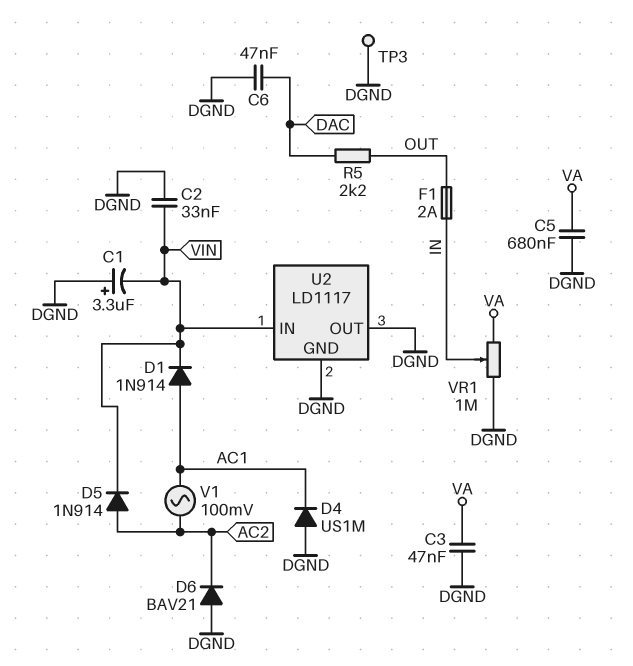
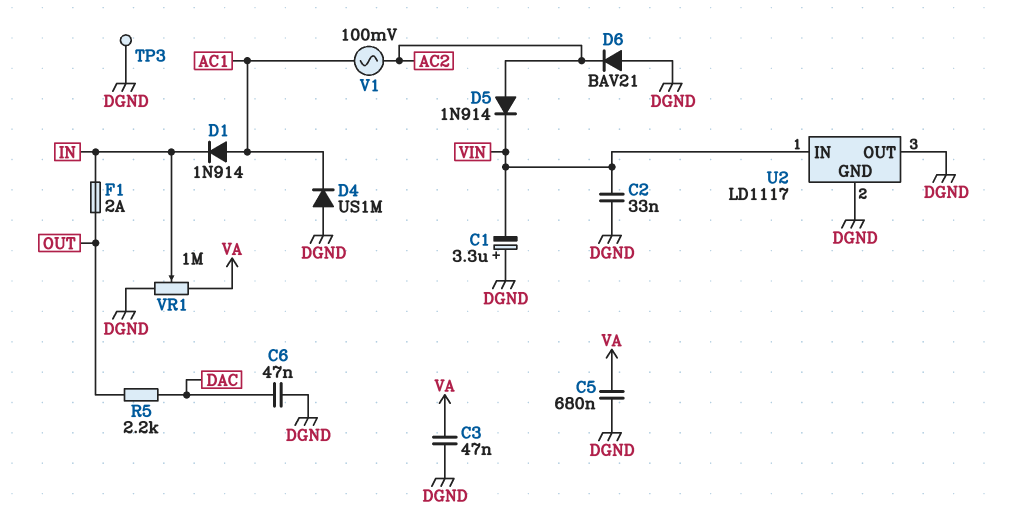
D1: diode 1N914 (A AC1, K VIN) -> diode 1N914 (A AC1, K IN)

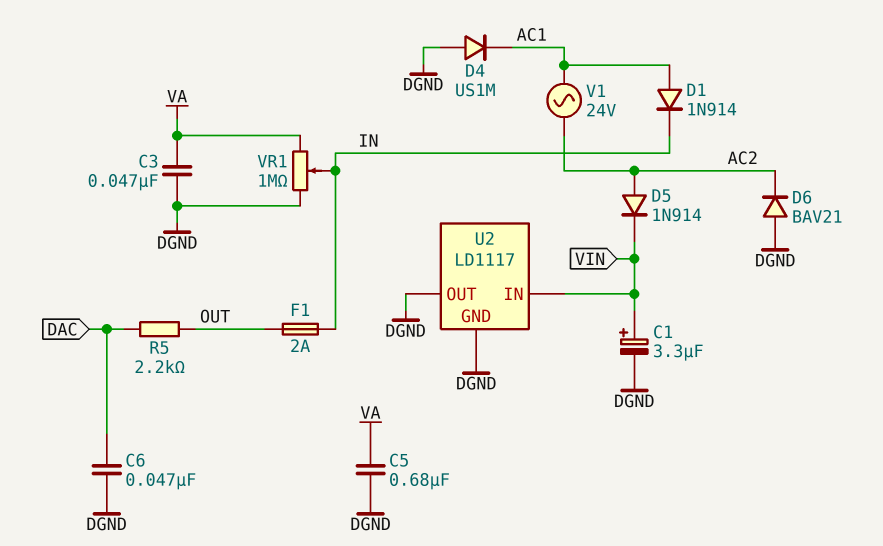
C1: 3.3uF (plus DGND, minus VIN) -> 3.3uF (plus VIN, minus DGND)
C2: 33nF (DGND, VIN) -> none
TP3: test point (DGND) -> none
V1: AC 100mV (AC1, AC2) -> AC 24V (AC1, AC2)

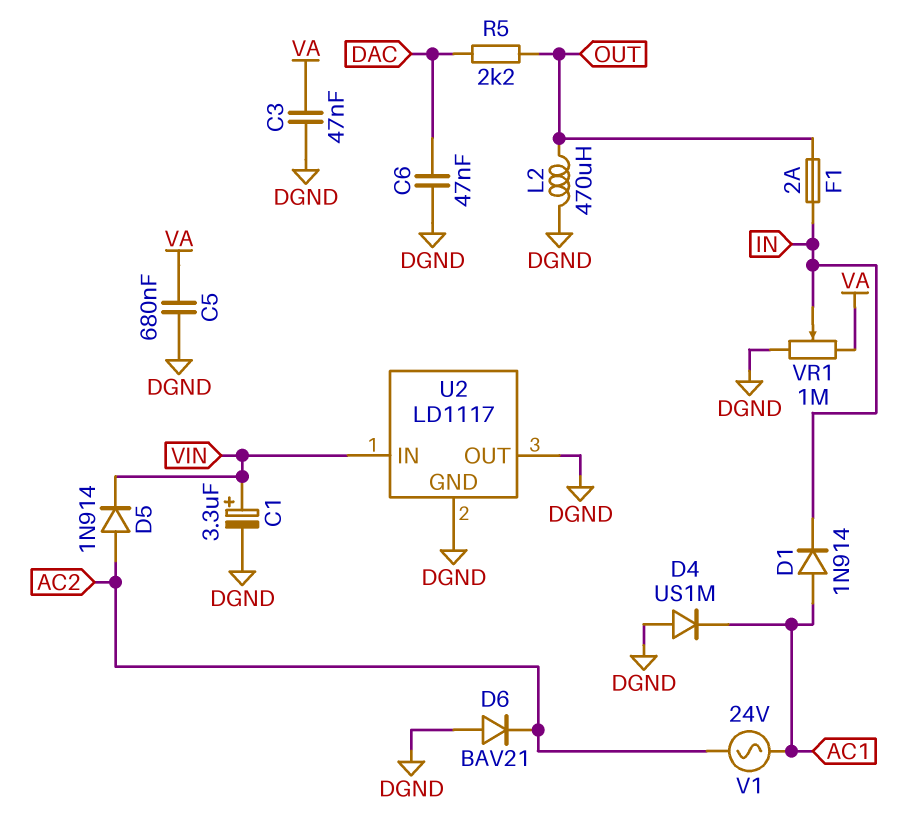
L2: none -> 470uH (DGND, OUT)

